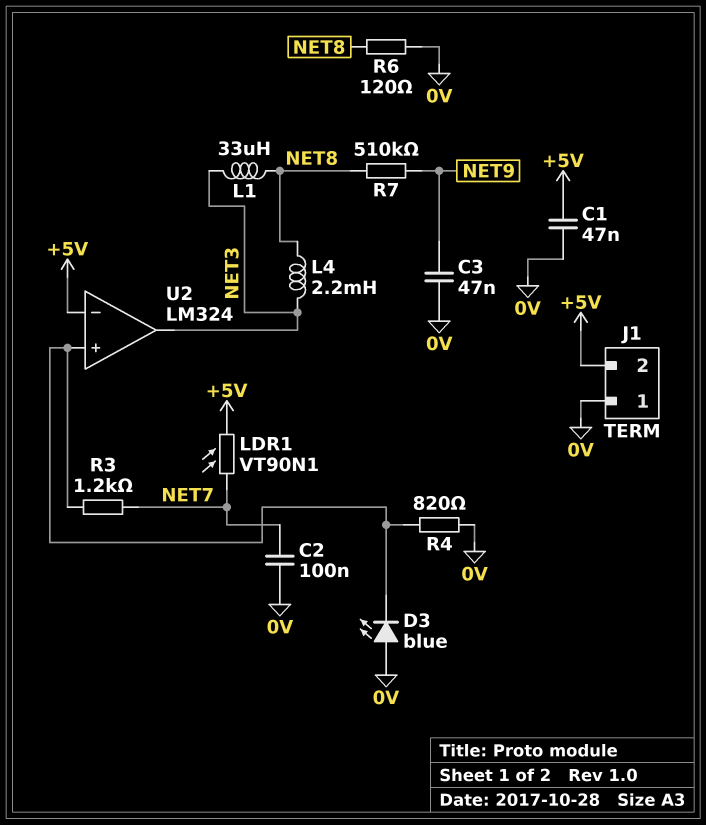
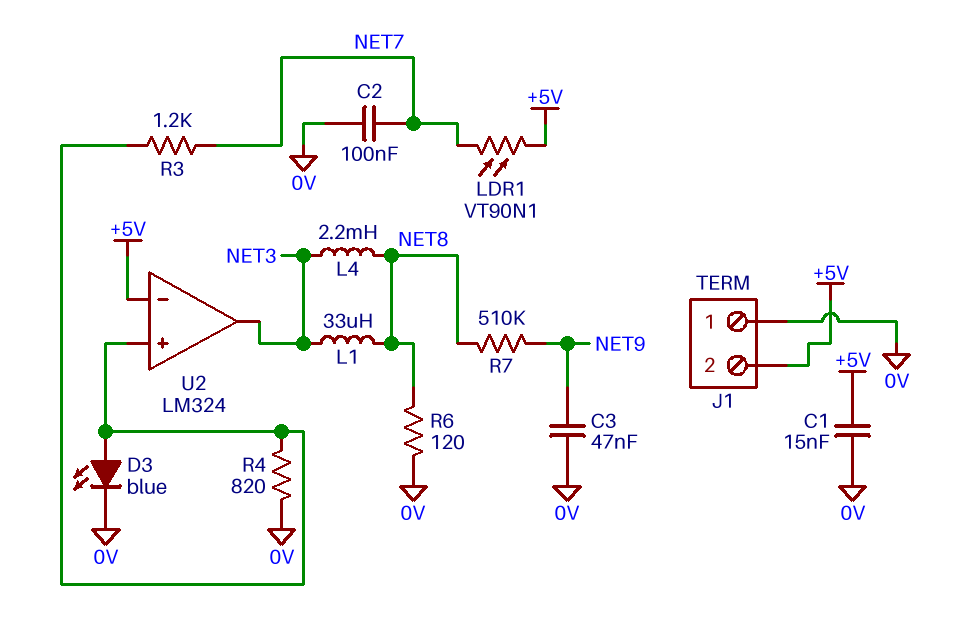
C1: 47nF (+5V, 0V) -> 15nF (+5V, 0V)
D3: LED blue (A 0V, K U2/in+) -> LED blue (A U2/in+, K 0V)

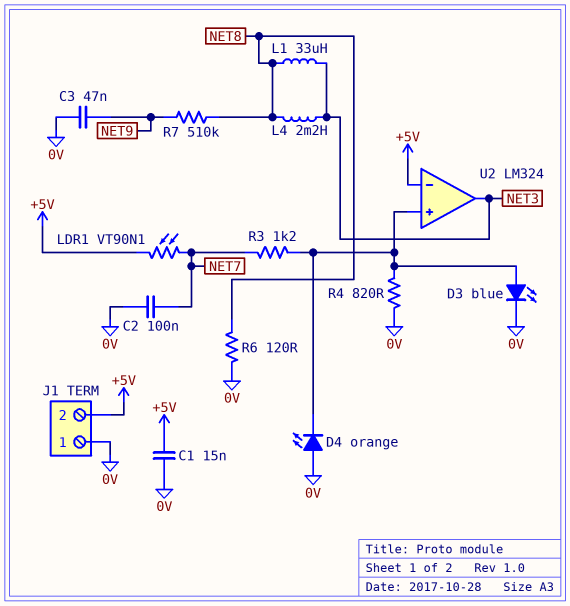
D4: none -> LED orange (A 0V, K U2/in+)

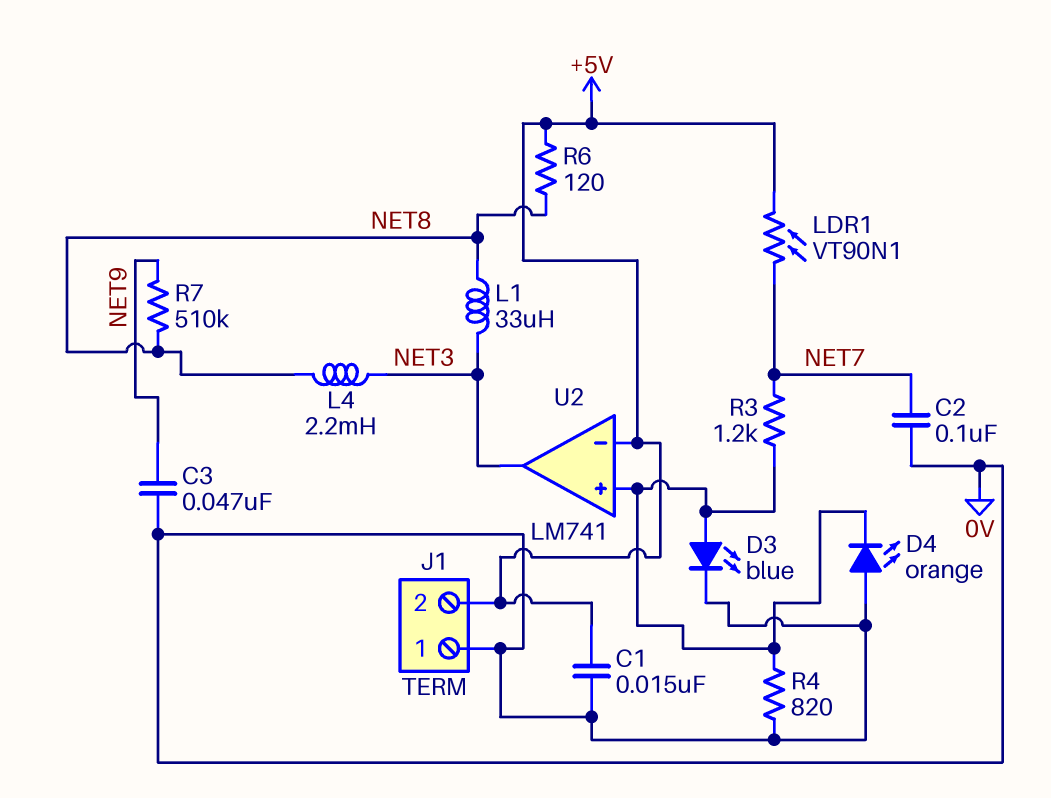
R6: 120 (0V, NET8) -> 120 (+5V, NET8)
U2: LM324 -> LM741

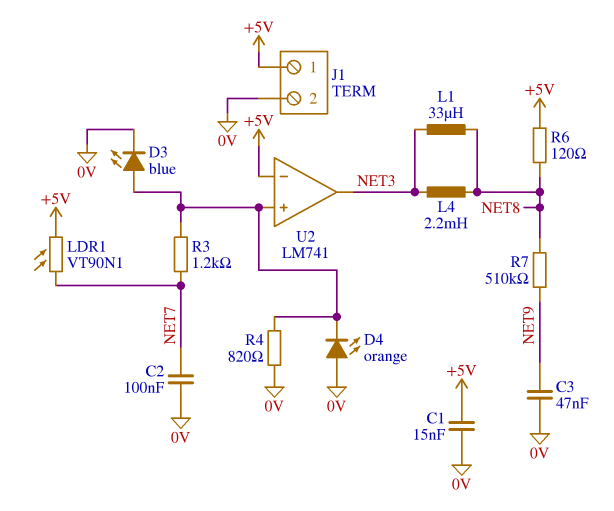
J1 pin 1: 0V -> +5V
J1 pin 2: +5V -> 0V

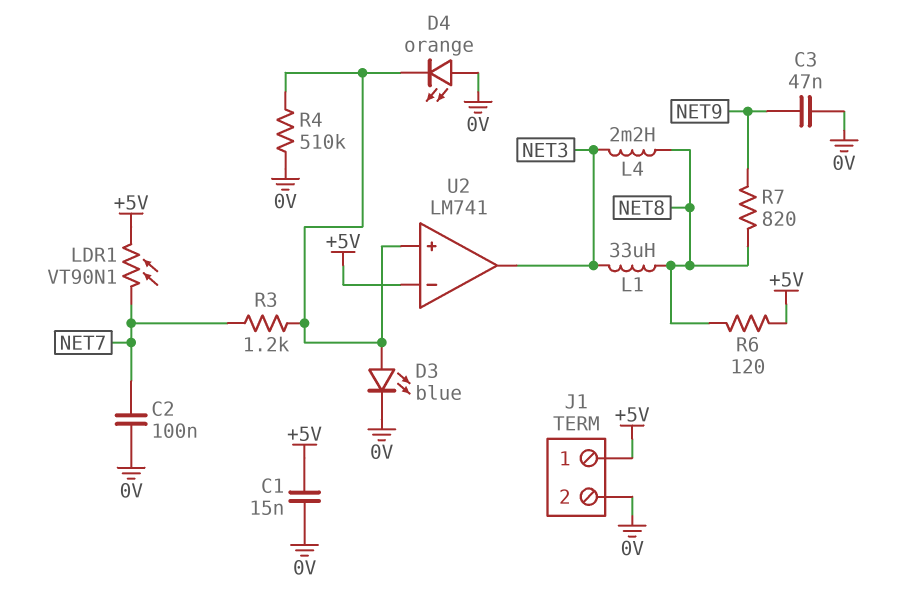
R4: 820 (0V, U2/in+) -> 510k (0V, U2/in+)
R7: 510k (NET8, NET9) -> 820 (NET8, NET9)

